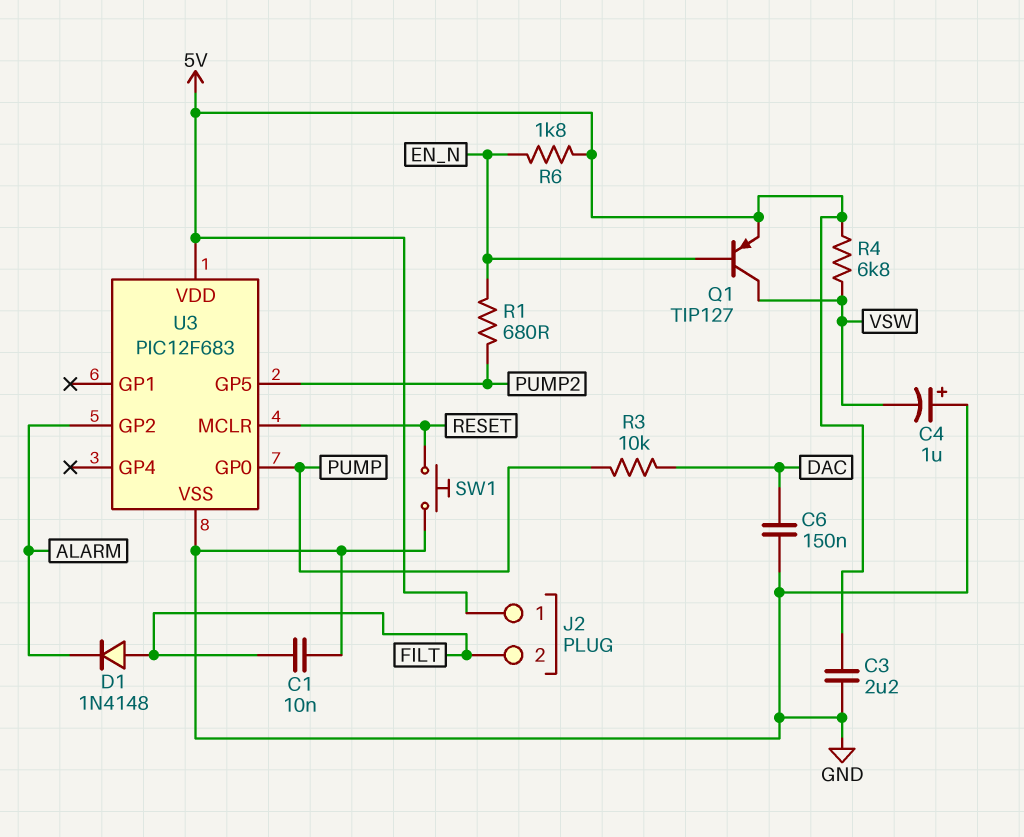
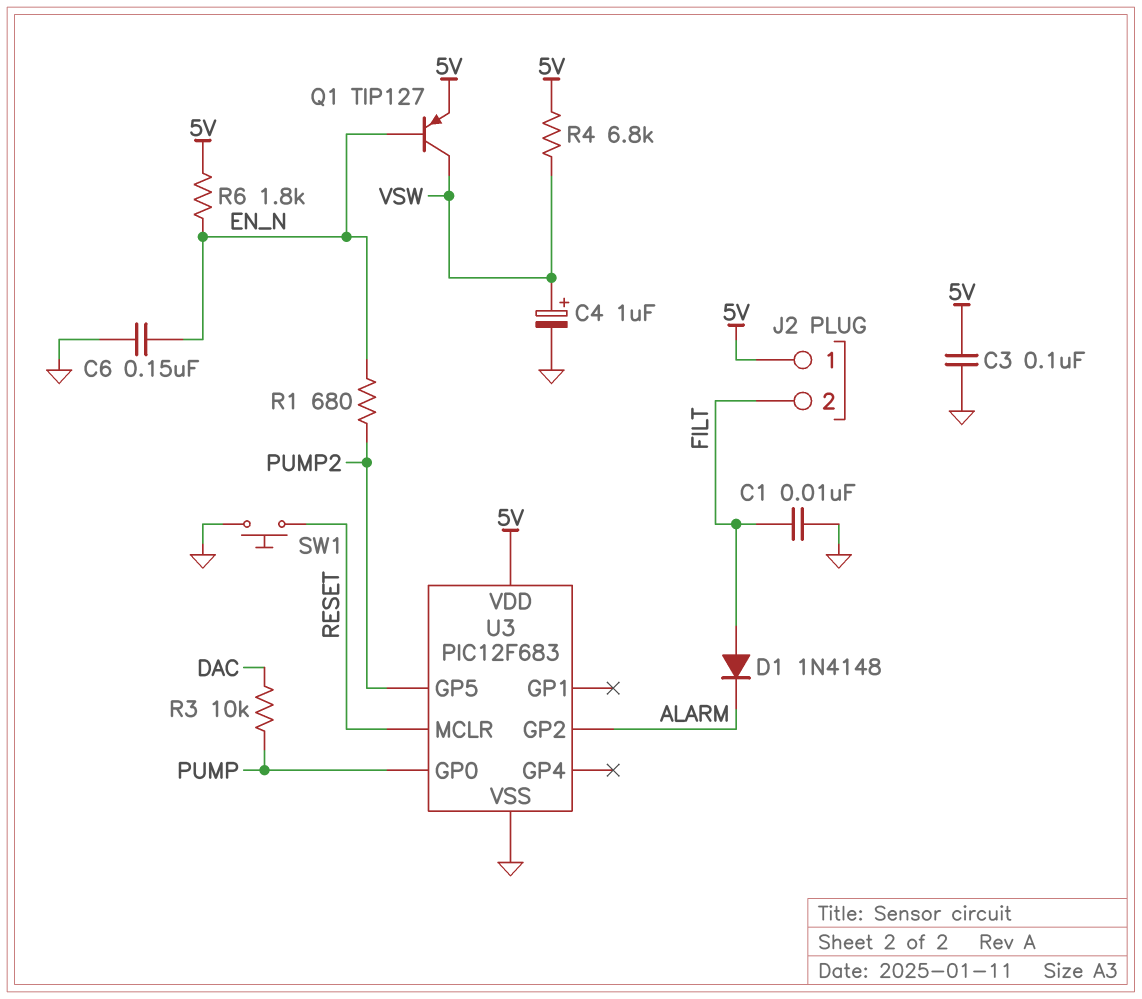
C3: 2.2uF (5V, GND) -> 100nF (5V, GND)
C4: 1uF (plus GND, minus VSW) -> 1uF (plus VSW, minus GND)
C6: 150nF (DAC, GND) -> 150nF (EN_N, GND)

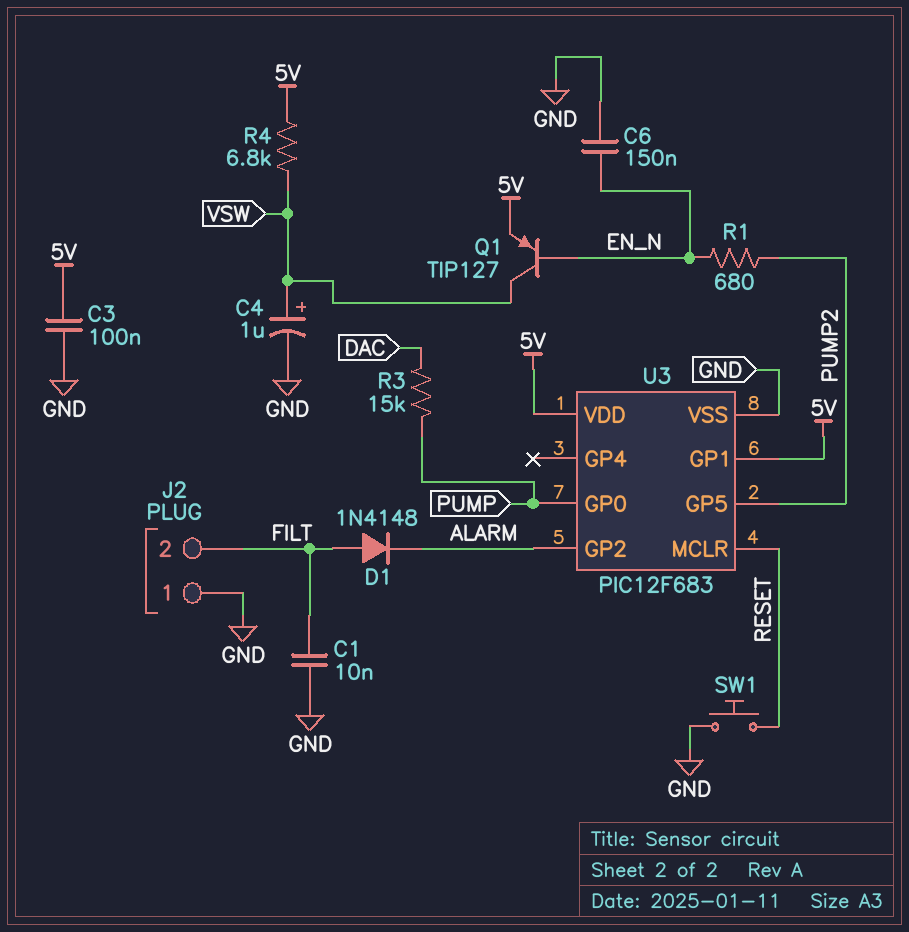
J2 pin 1: 5V -> GND
R3: 10k (DAC, PUMP) -> 15k (DAC, PUMP)
R6: 1.8k (5V, EN_N) -> none
U3 pin GP1: none -> 5V

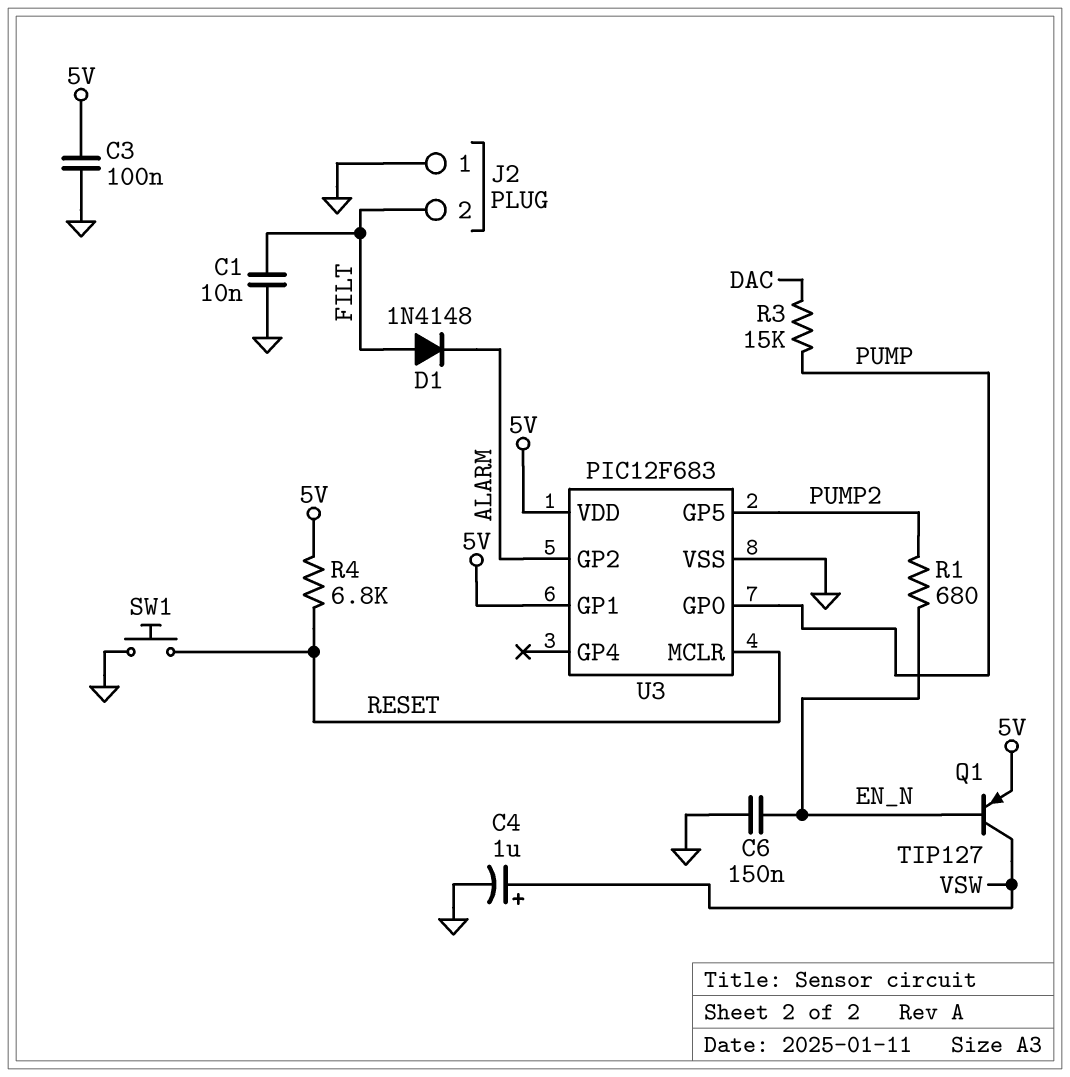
R4: 6.8k (5V, VSW) -> 6.8k (5V, RESET)

